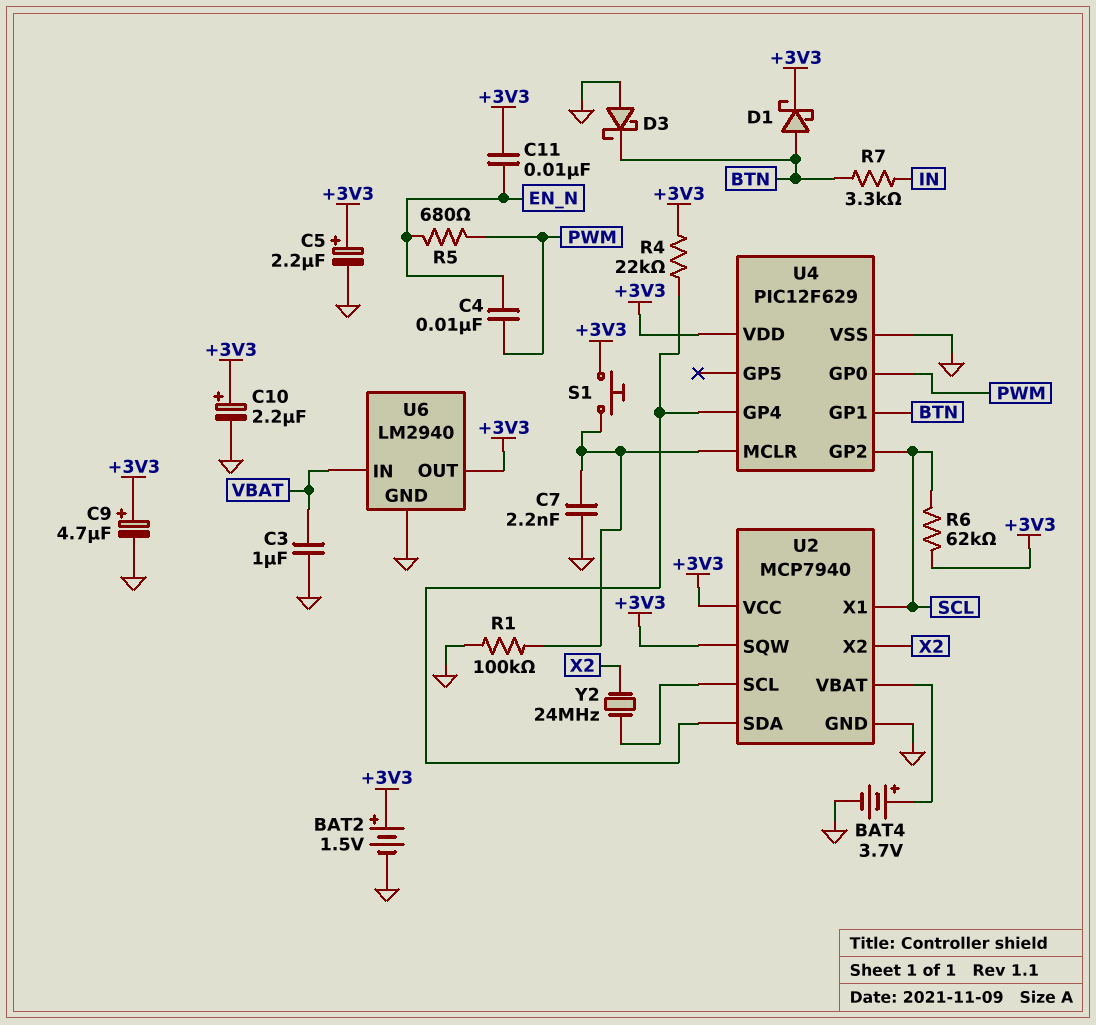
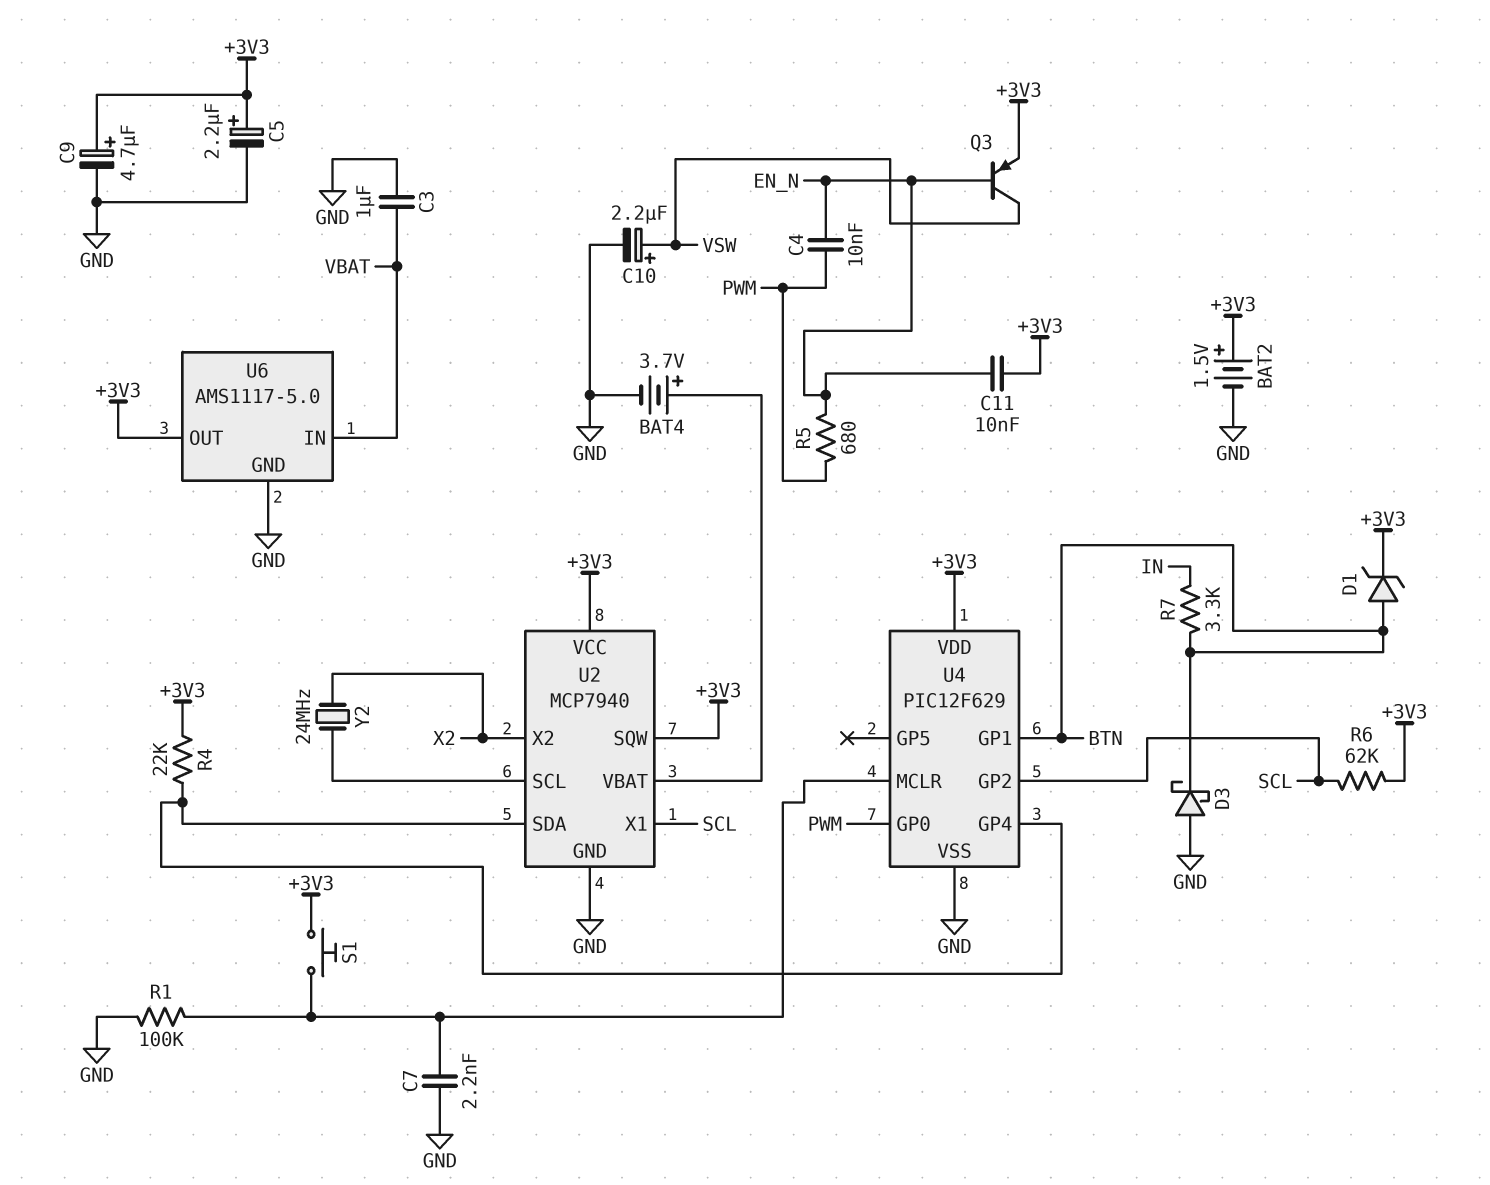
C10: 2.2uF (plus +3V3, minus GND) -> 2.2uF (plus VSW, minus GND)
D1: schottky (A BTN, K +3V3) -> zener (A BTN, K +3V3)
Q3: none -> PNP (B EN_N, C VSW, E +3V3)
U6: LM2940 -> AMS1117-5.0

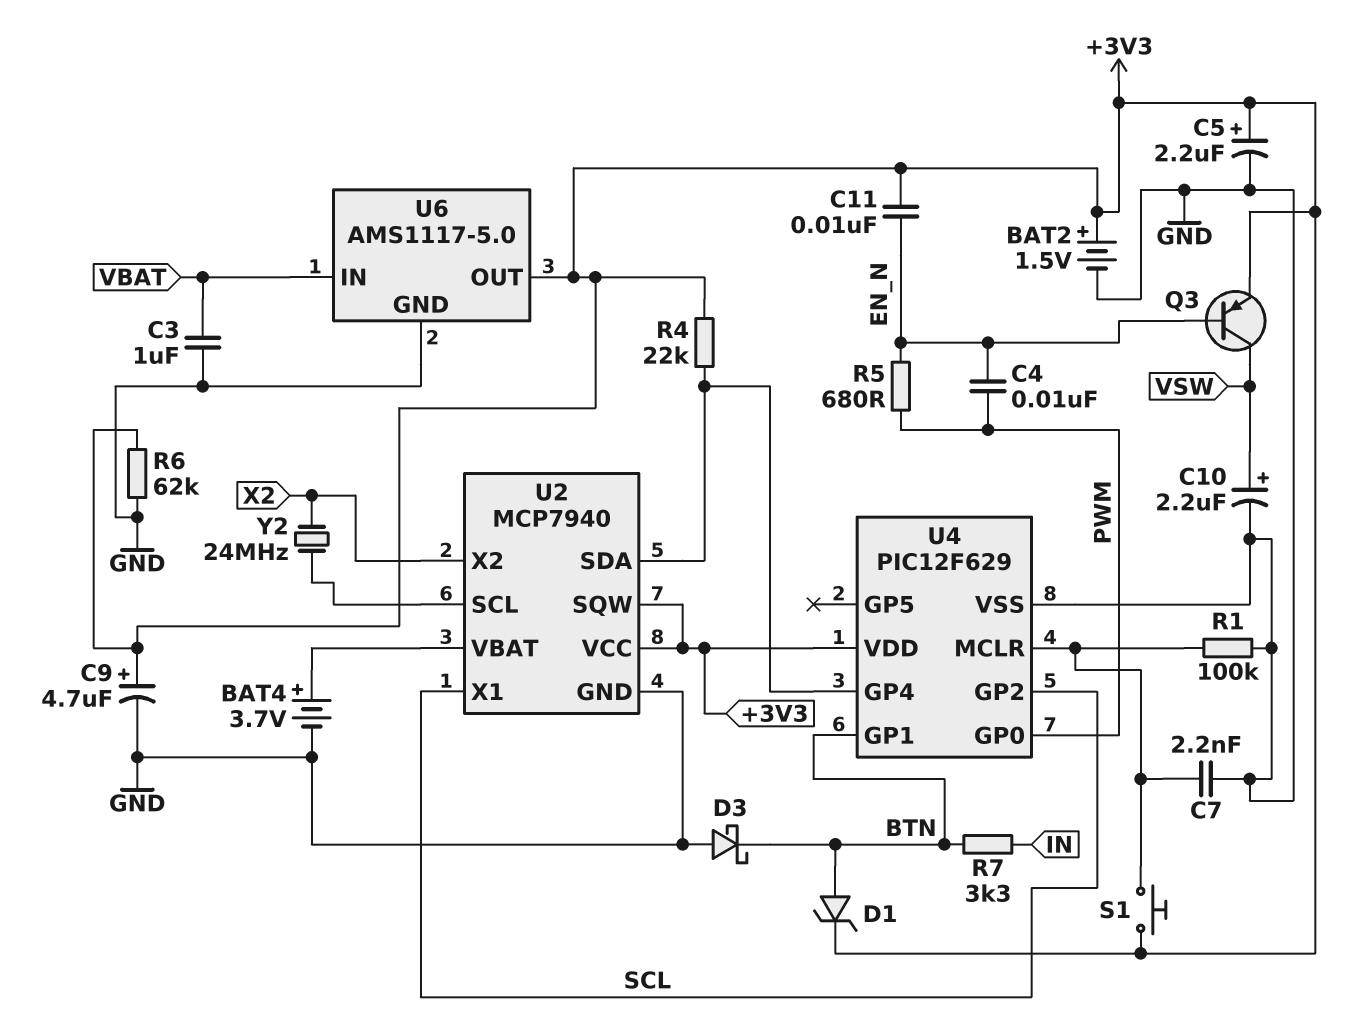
R6: 62k (+3V3, SCL) -> 62k (+3V3, GND)

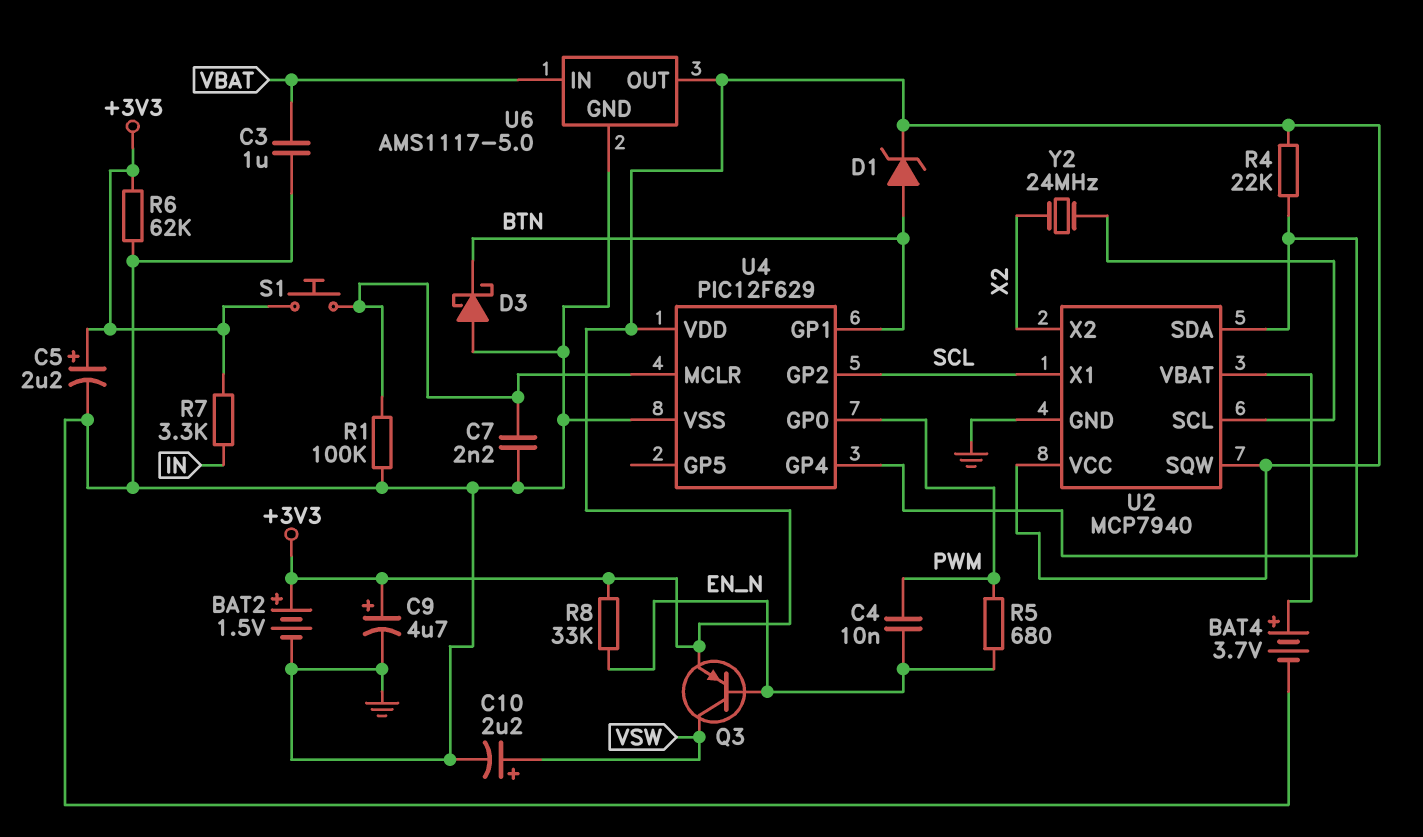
C11: 10nF (+3V3, EN_N) -> none
R7: 3.3k (BTN, IN) -> 3.3k (+3V3, IN)
R8: none -> 33k (+3V3, EN_N)

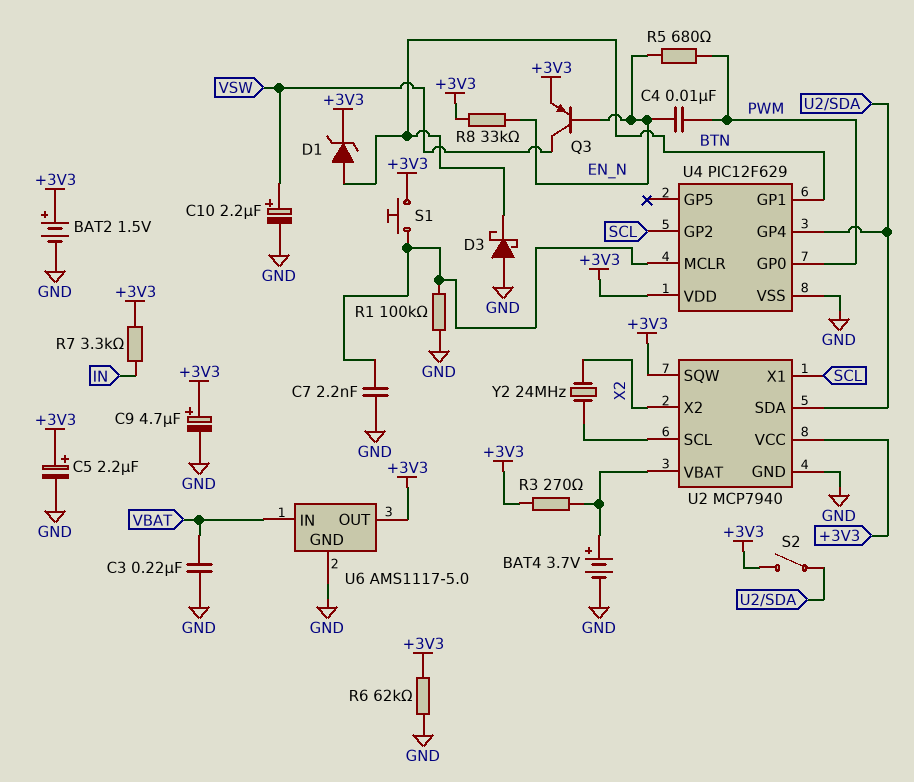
C3: 1uF (GND, VBAT) -> 220nF (GND, VBAT)
R3: none -> 270 (+3V3, U2/VBAT)
R4: 22k (+3V3, U2/SDA) -> none
S2: none -> switch (+3V3, U2/SDA)

